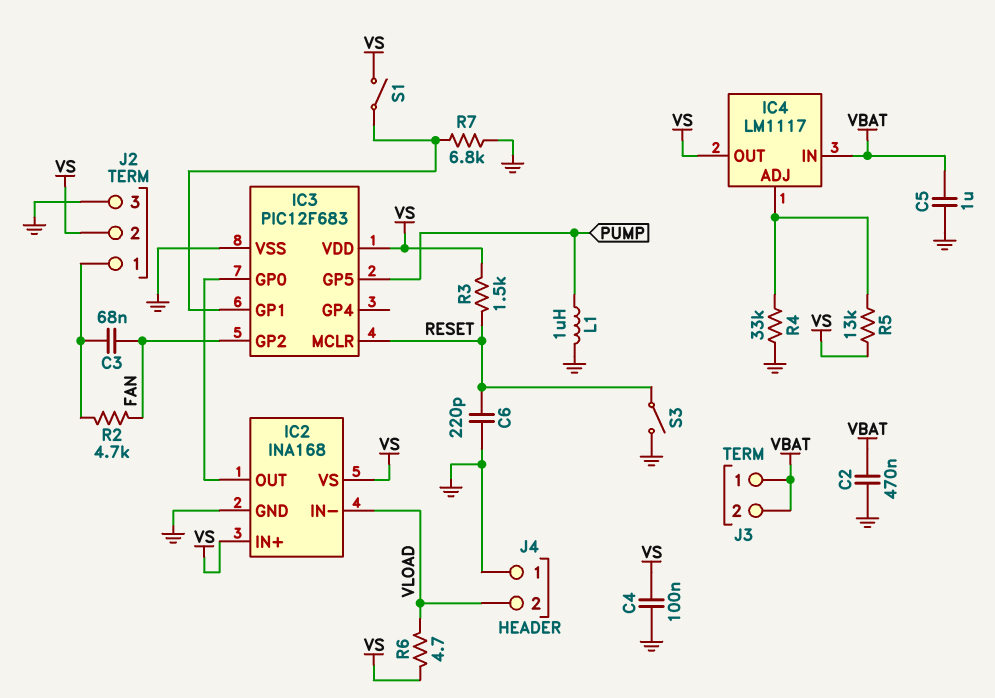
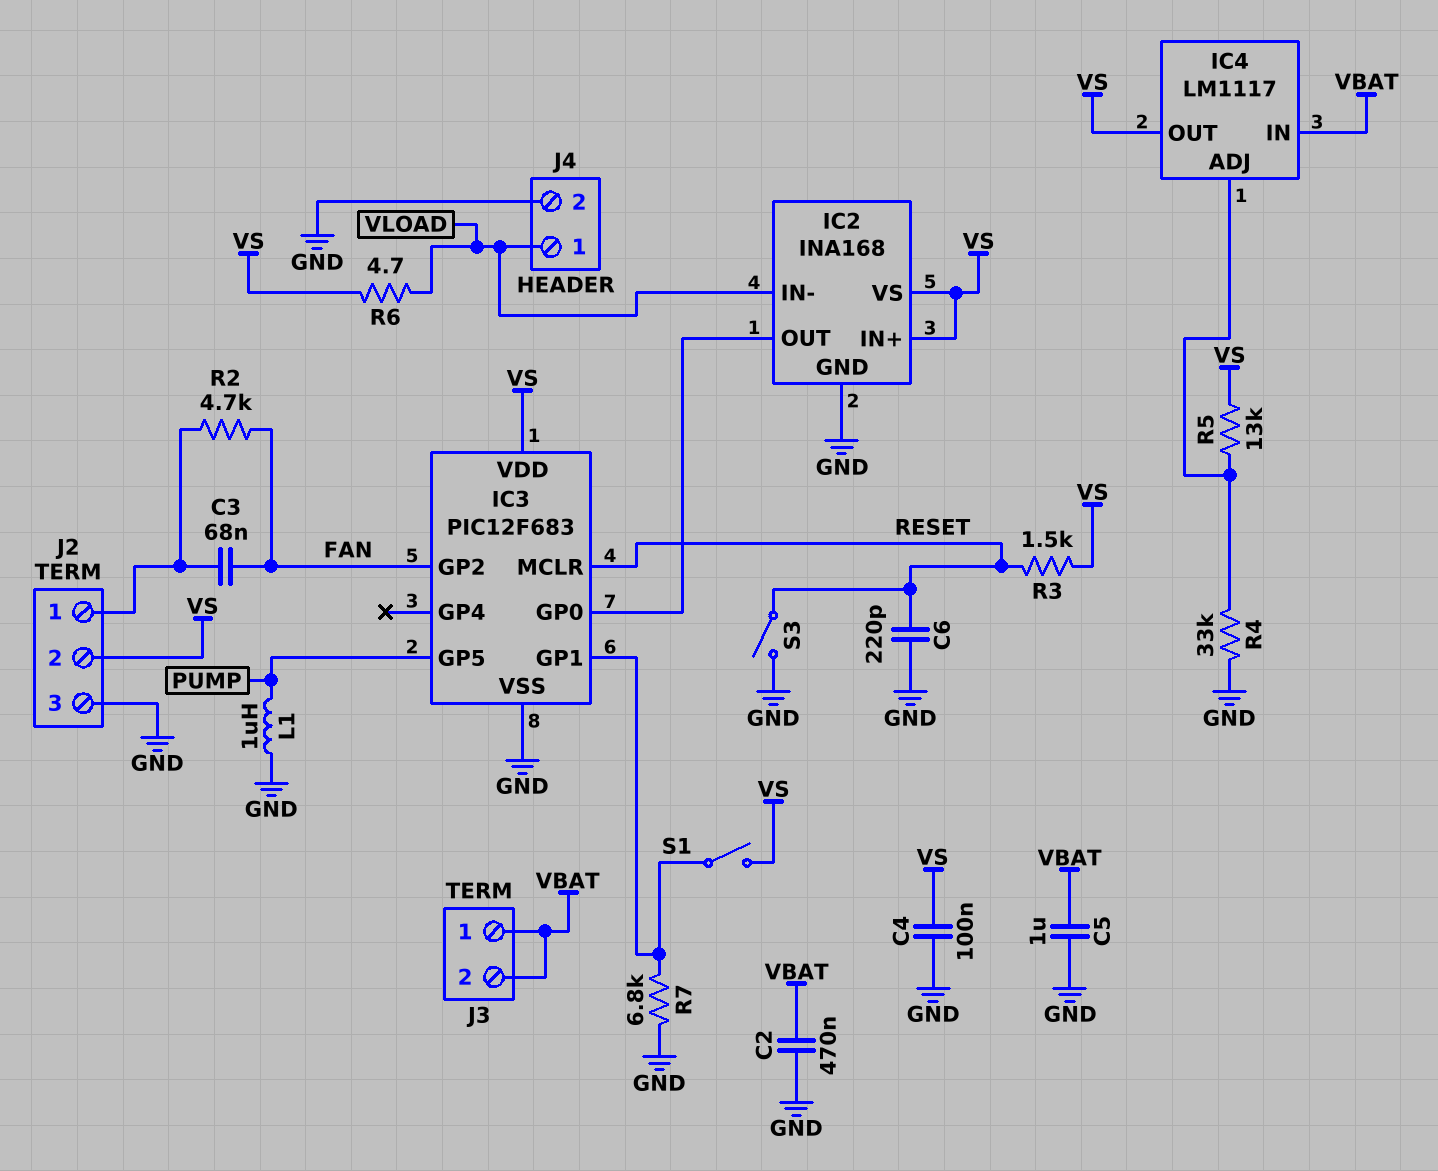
J4 pin 1: GND -> VLOAD
J4 pin 2: VLOAD -> GND

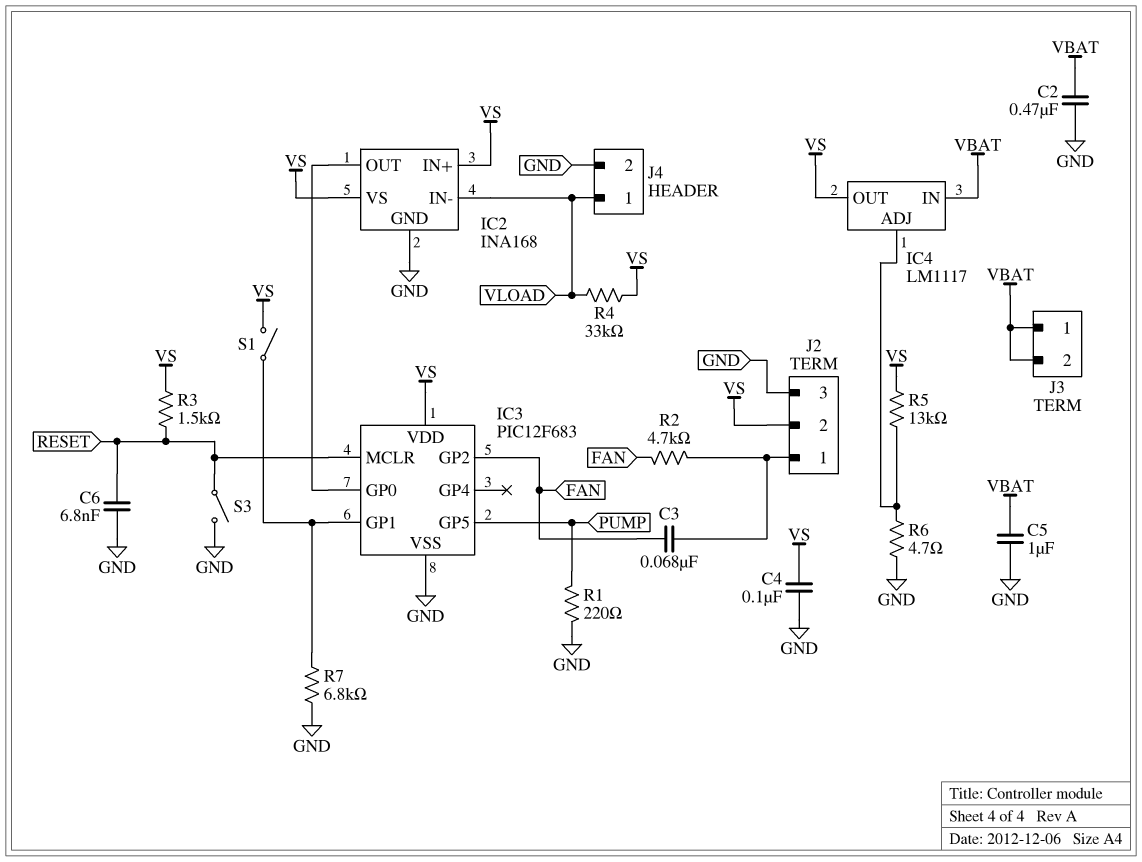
C6: 220pF (GND, RESET) -> 6.8nF (GND, RESET)
L1: 1uH (GND, PUMP) -> none
R1: none -> 220 (GND, PUMP)
R4: 33k (GND, IC4/ADJ) -> 33k (VLOAD, VS)
R6: 4.7 (VLOAD, VS) -> 4.7 (GND, IC4/ADJ)

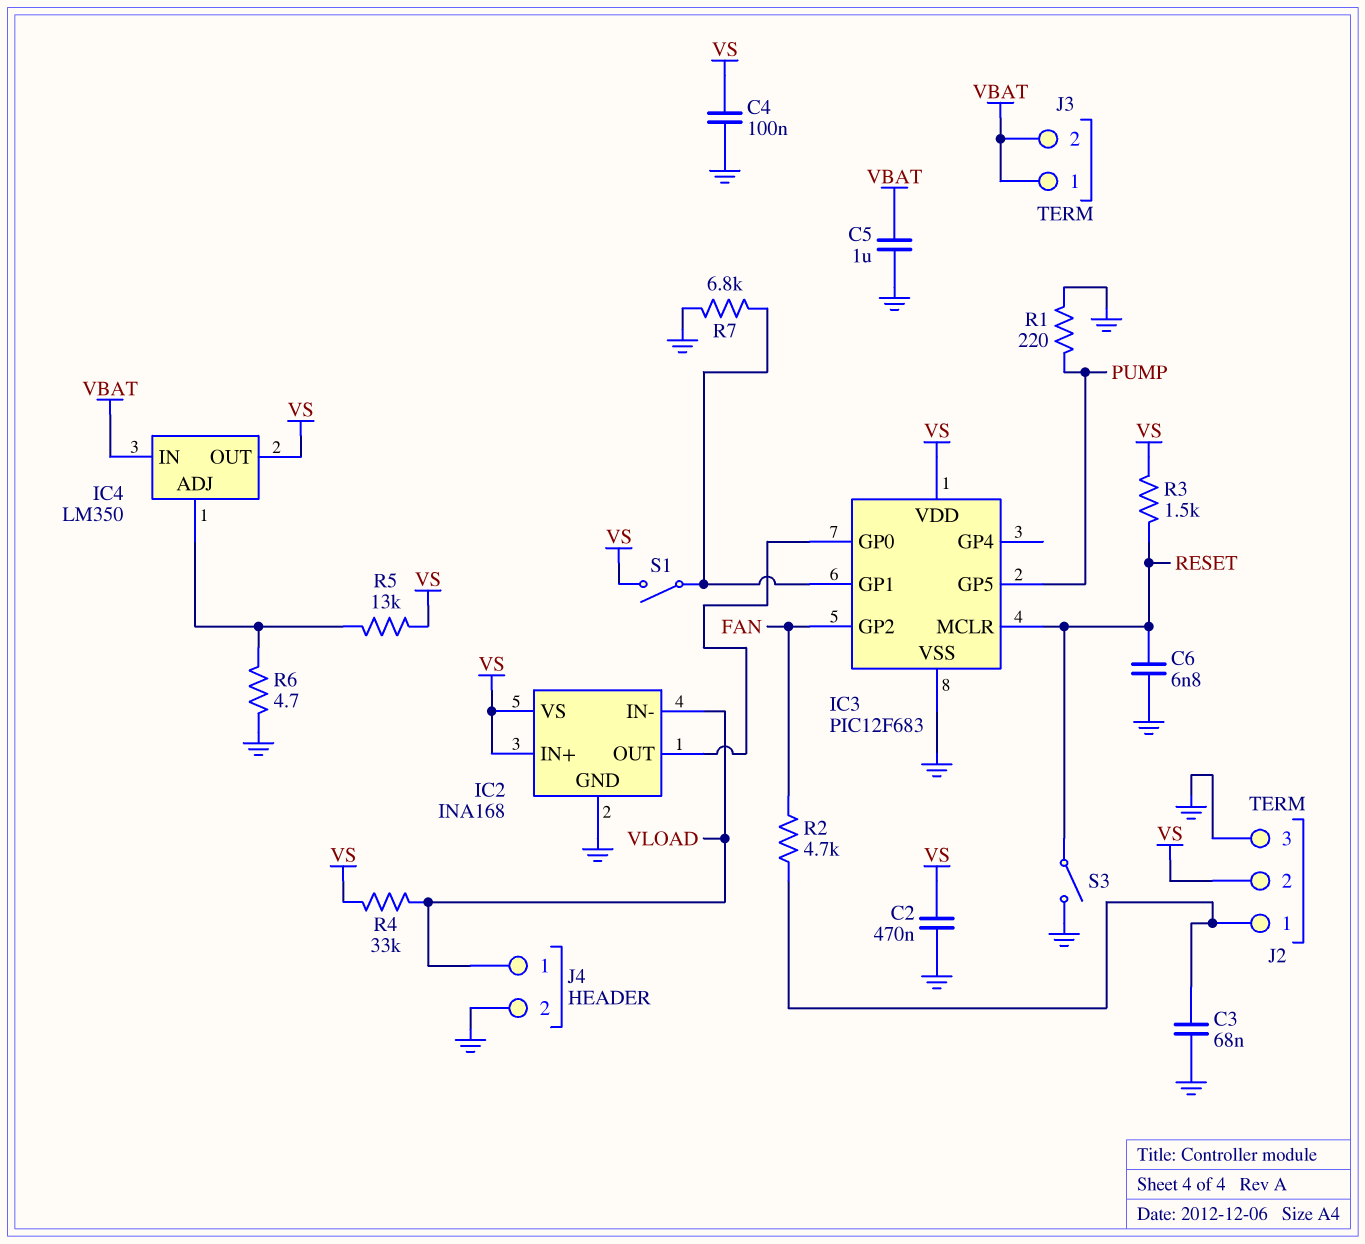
C2: 470nF (GND, VBAT) -> 470nF (GND, VS)
C3: 68nF (FAN, J2/1) -> 68nF (GND, J2/1)
IC4: LM1117 -> LM350

